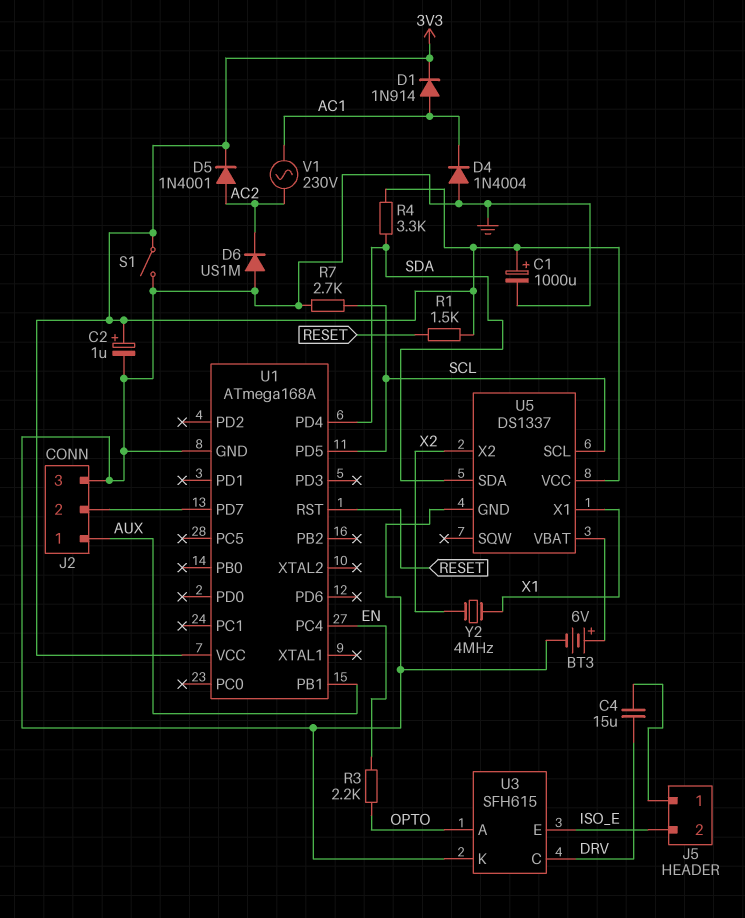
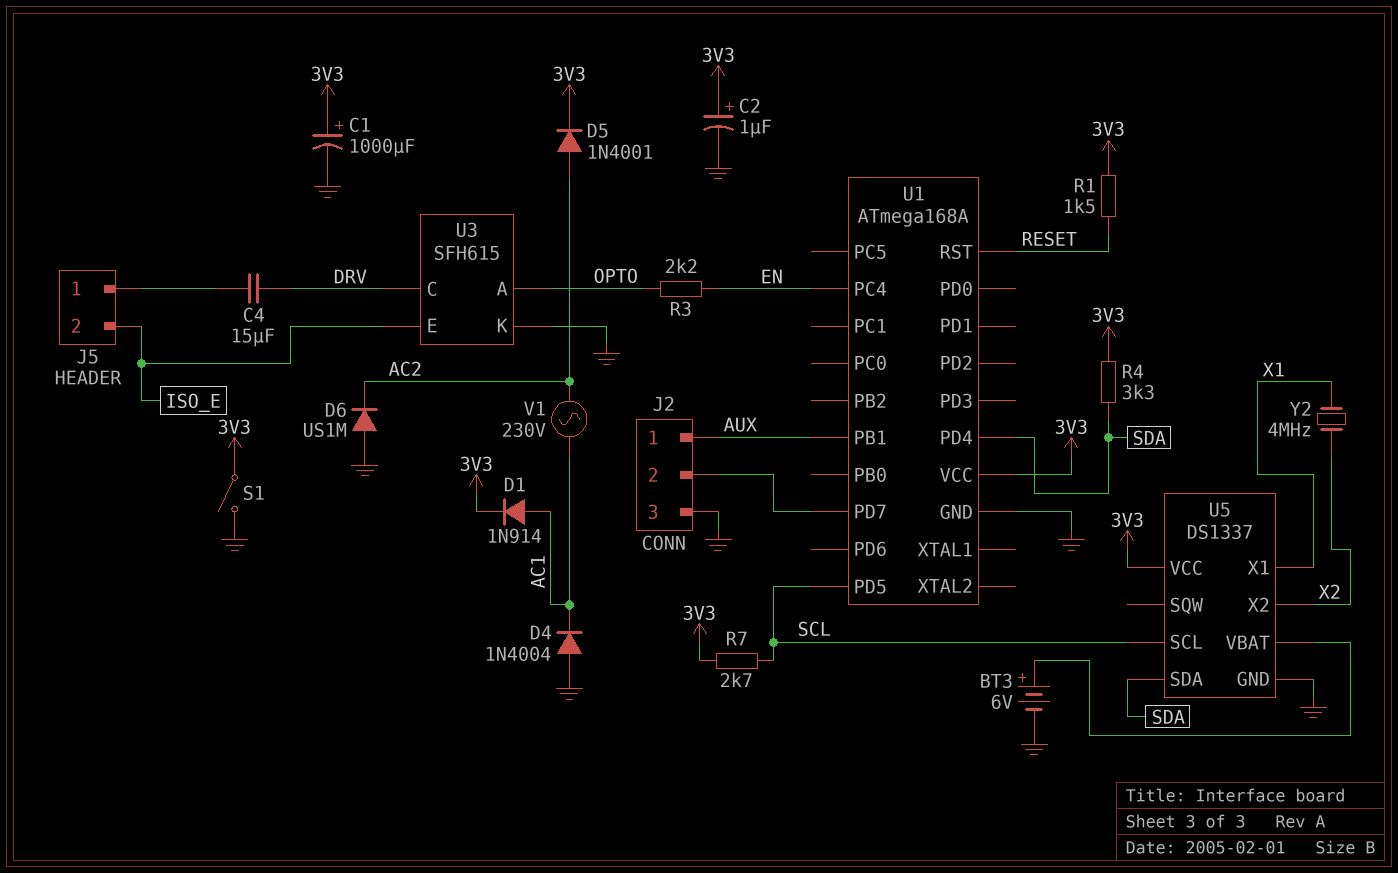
R7: 2.7k (GND, SCL) -> 2.7k (3V3, SCL)

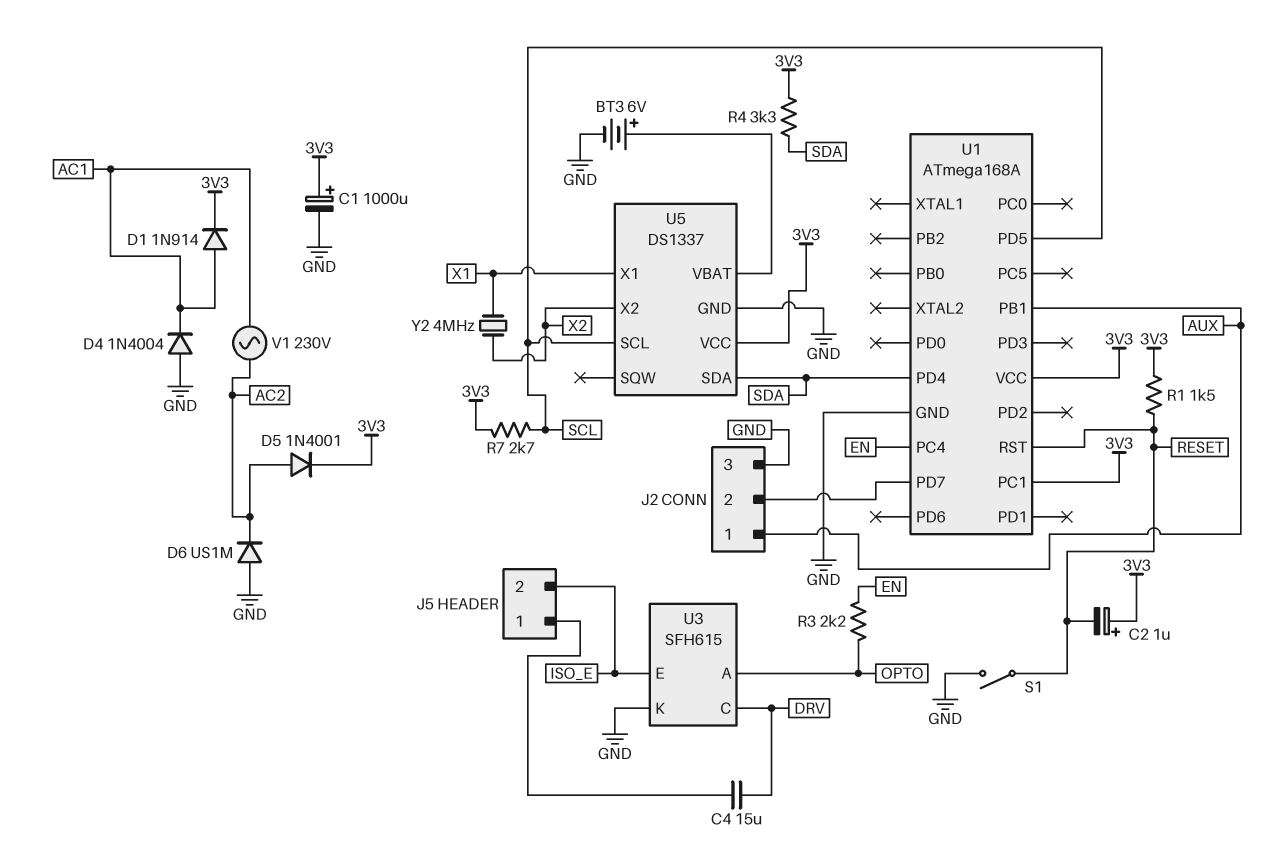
C2: 1uF (plus 3V3, minus GND) -> 1uF (plus 3V3, minus RESET)
S1: switch (3V3, GND) -> switch (GND, RESET)
U1 pin PC1: none -> 3V3

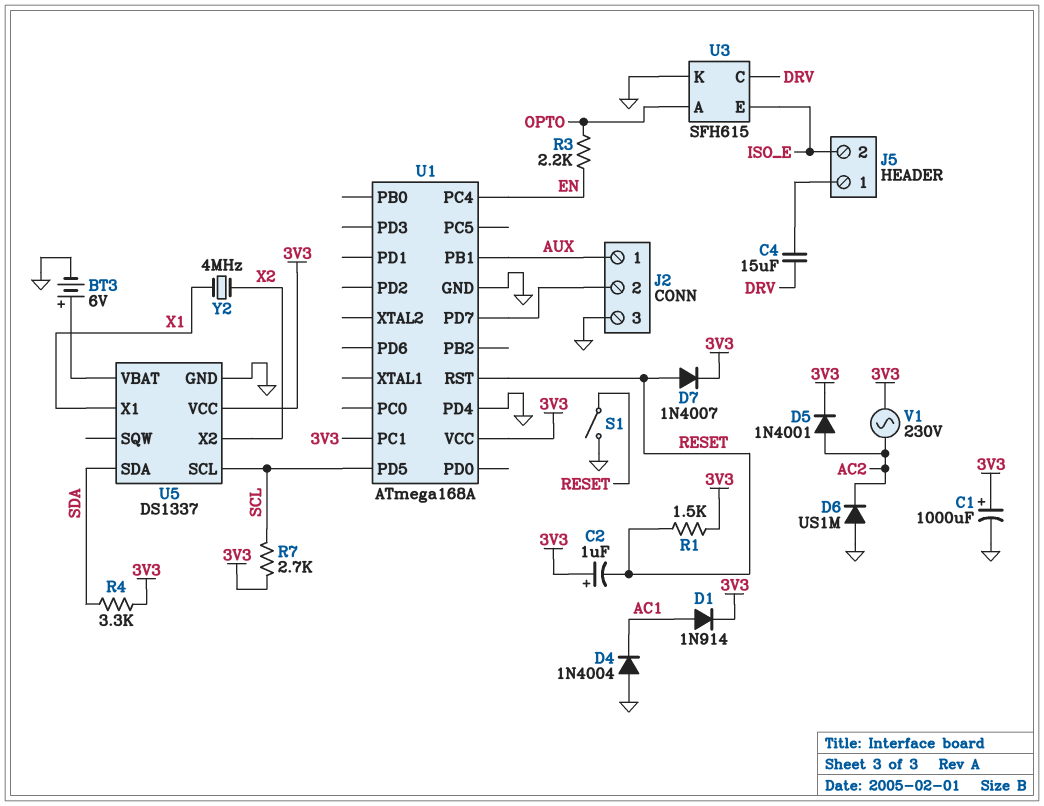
D7: none -> diode 1N4007 (A RESET, K 3V3)
U1 pin PD4: SDA -> GND
V1: AC 230V (AC1, AC2) -> AC 230V (3V3, AC2)

